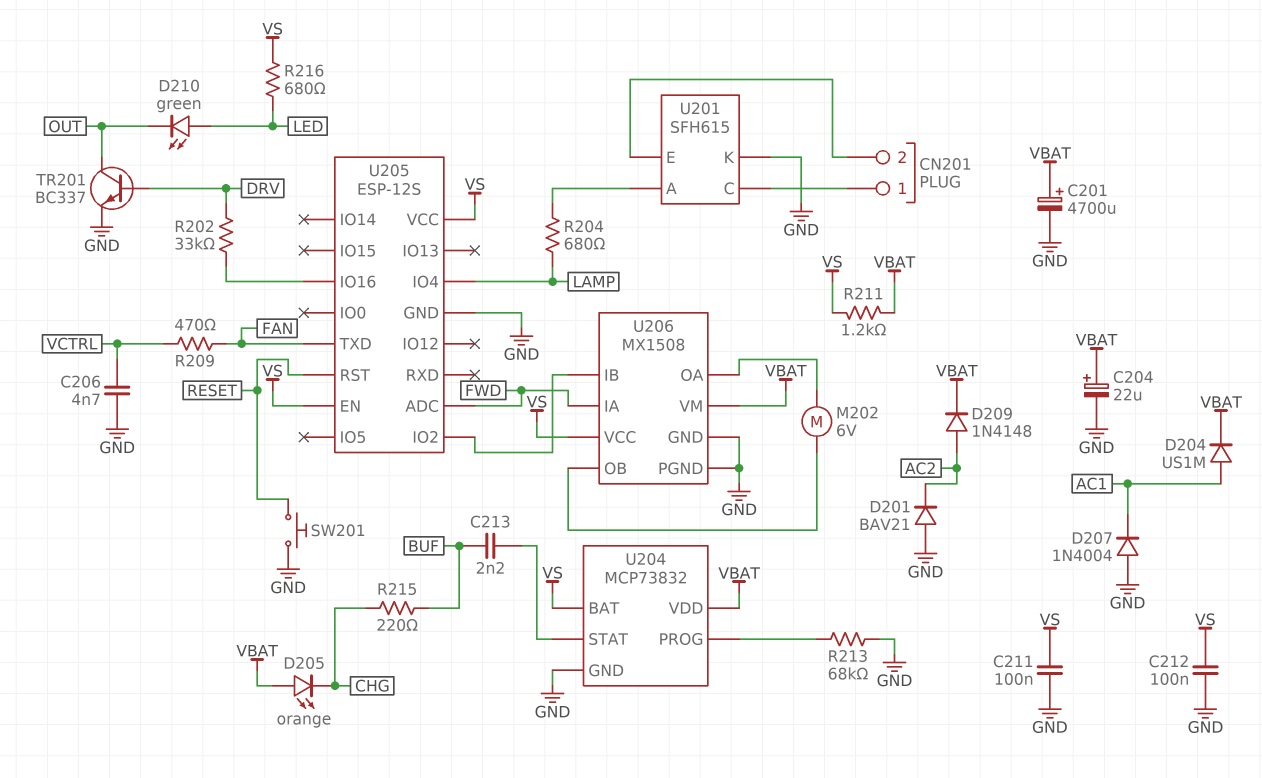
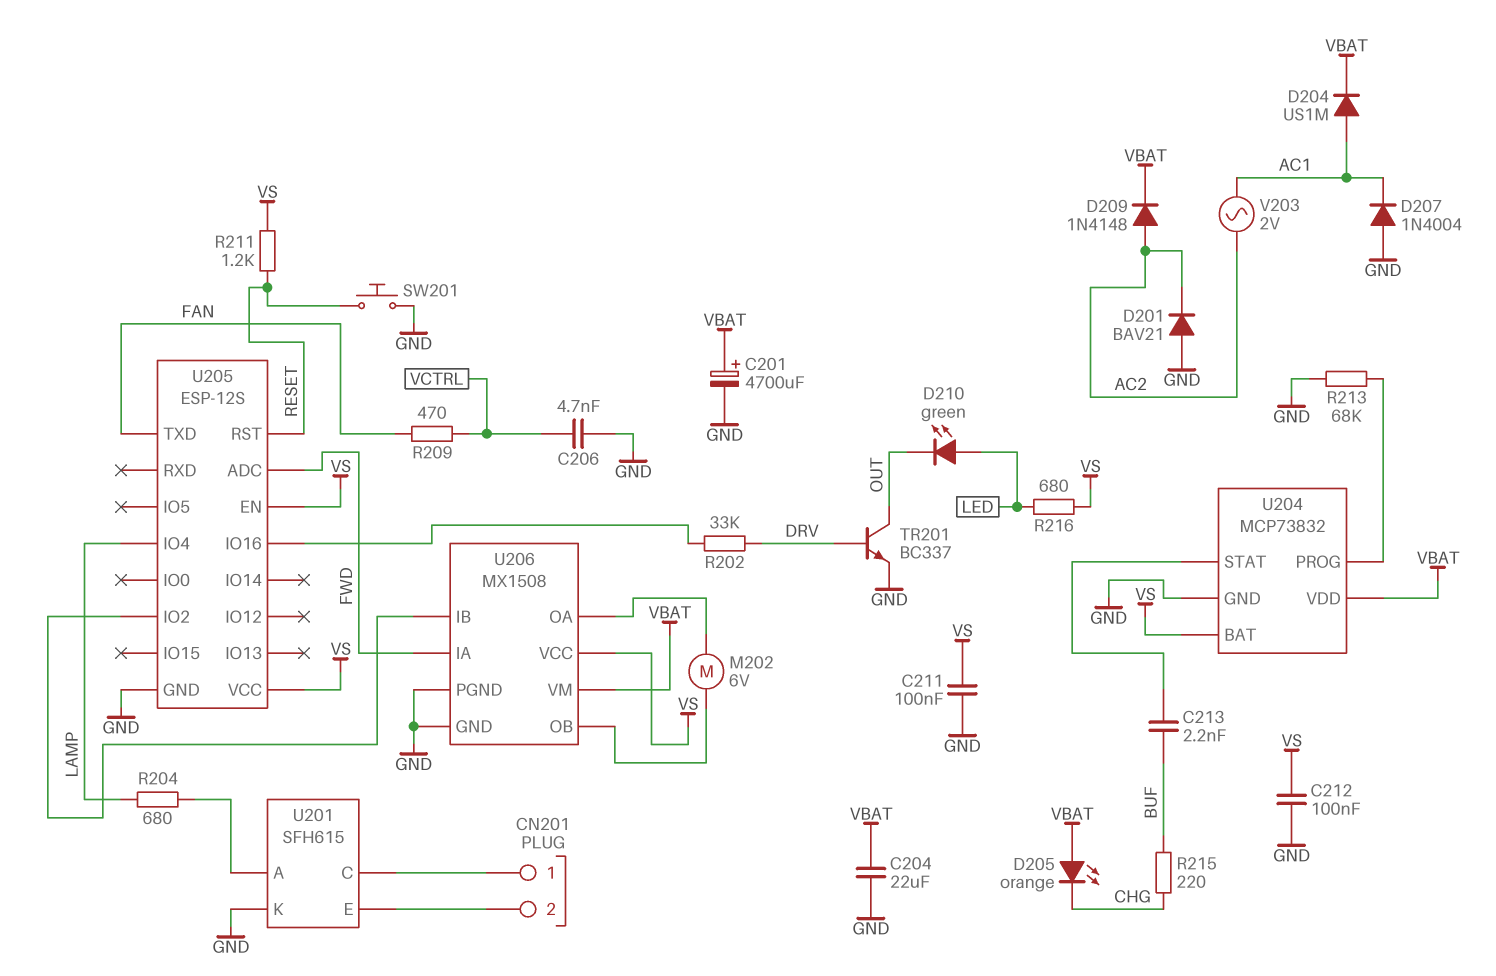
C204: 22uF (plus VBAT, minus GND) -> 22uF (GND, VBAT)
R211: 1.2k (VBAT, VS) -> 1.2k (RESET, VS)
V203: none -> AC 2V (AC1, AC2)

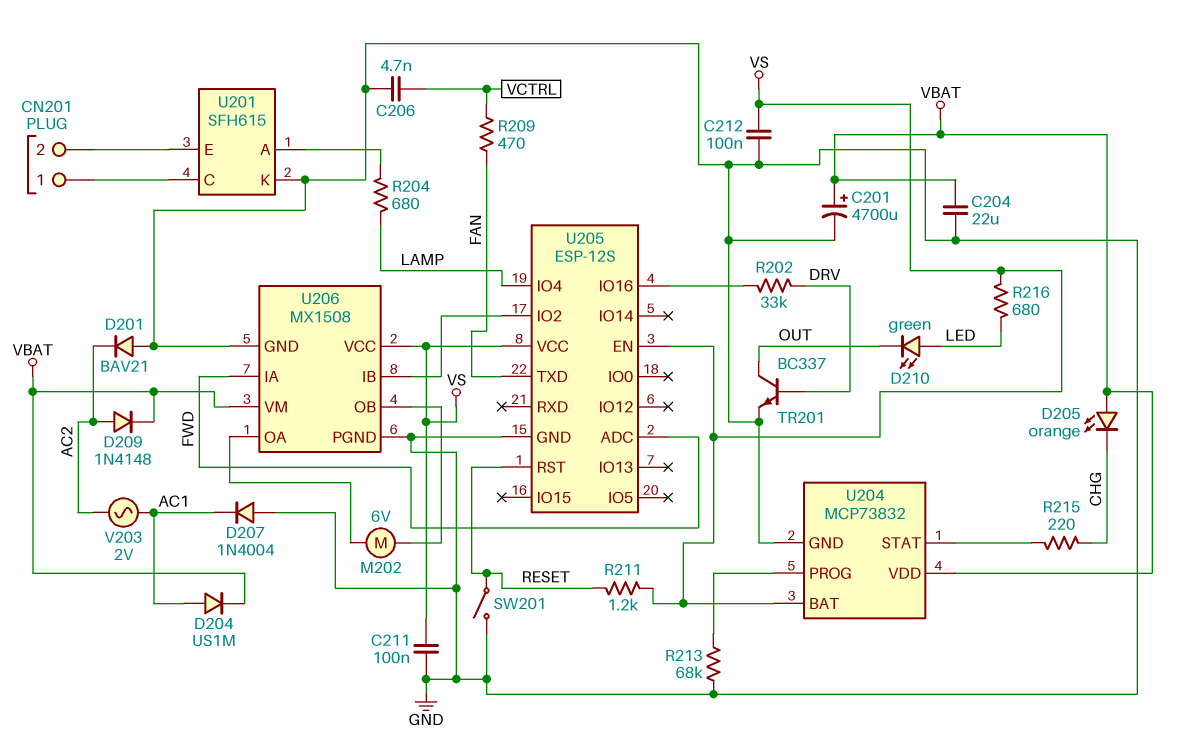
C213: 2.2nF (BUF, U204/STAT) -> none
R215: 220 (BUF, CHG) -> 220 (CHG, U204/STAT)
SW201: button (GND, RESET) -> switch (GND, RESET)

